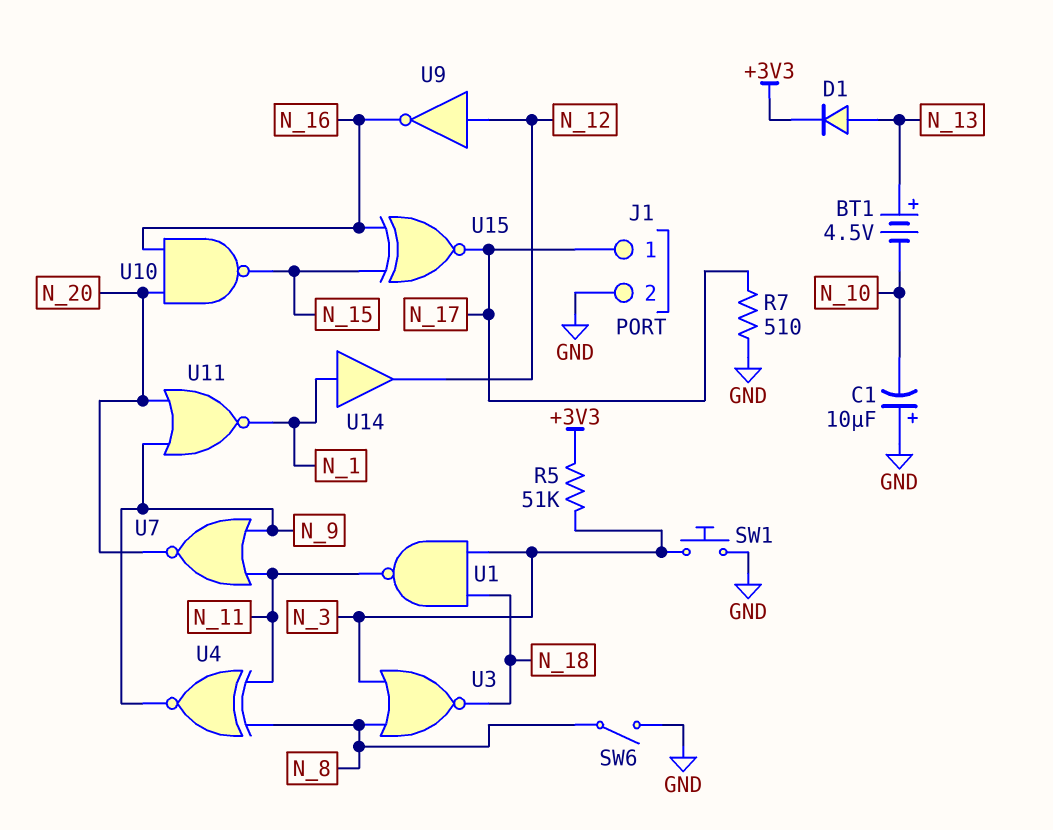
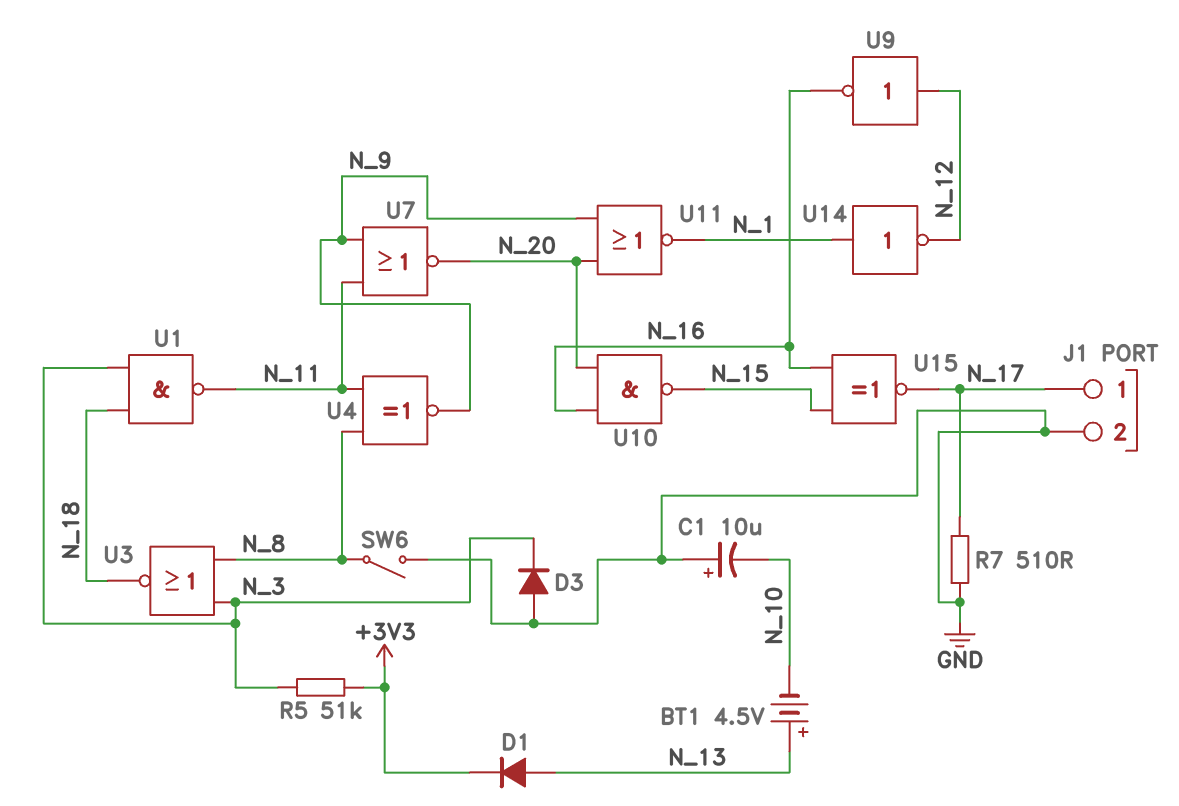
D3: none -> diode (A GND, K N_3)
SW1: button (GND, N_3) -> none
U14: buffer (in N_1, out N_12) -> NOT (in N_1, out N_12)

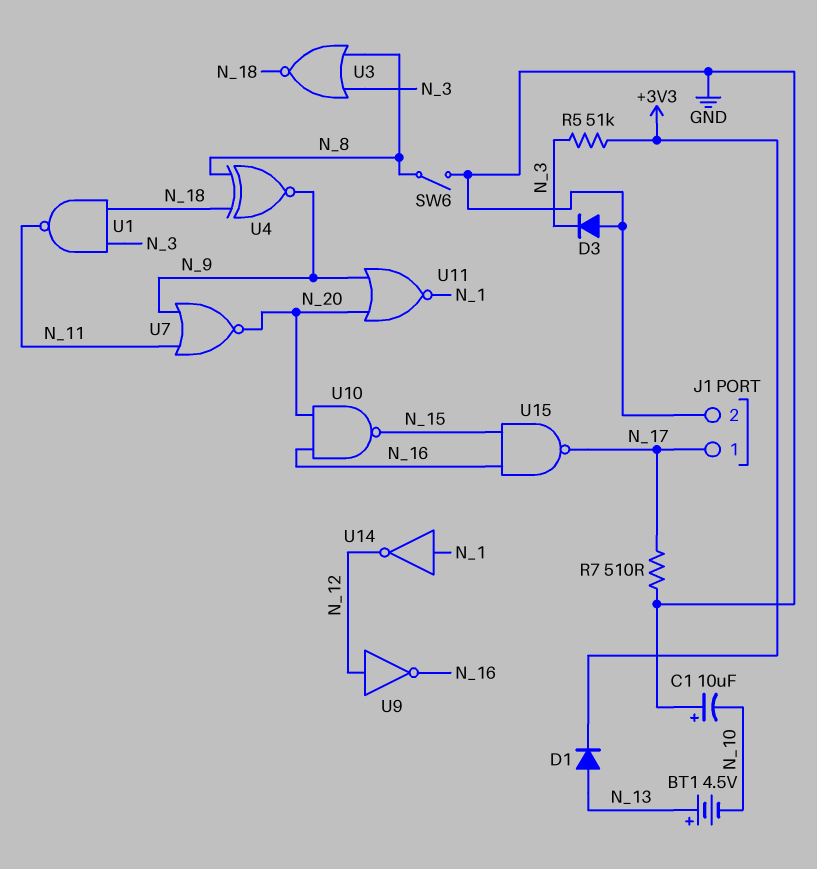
U4: XNOR (in N_8, in N_11, out N_9) -> XNOR (in N_8, in N_18, out N_9)
U15: XNOR (in N_15, in N_16, out N_17) -> NAND (in N_15, in N_16, out N_17)

